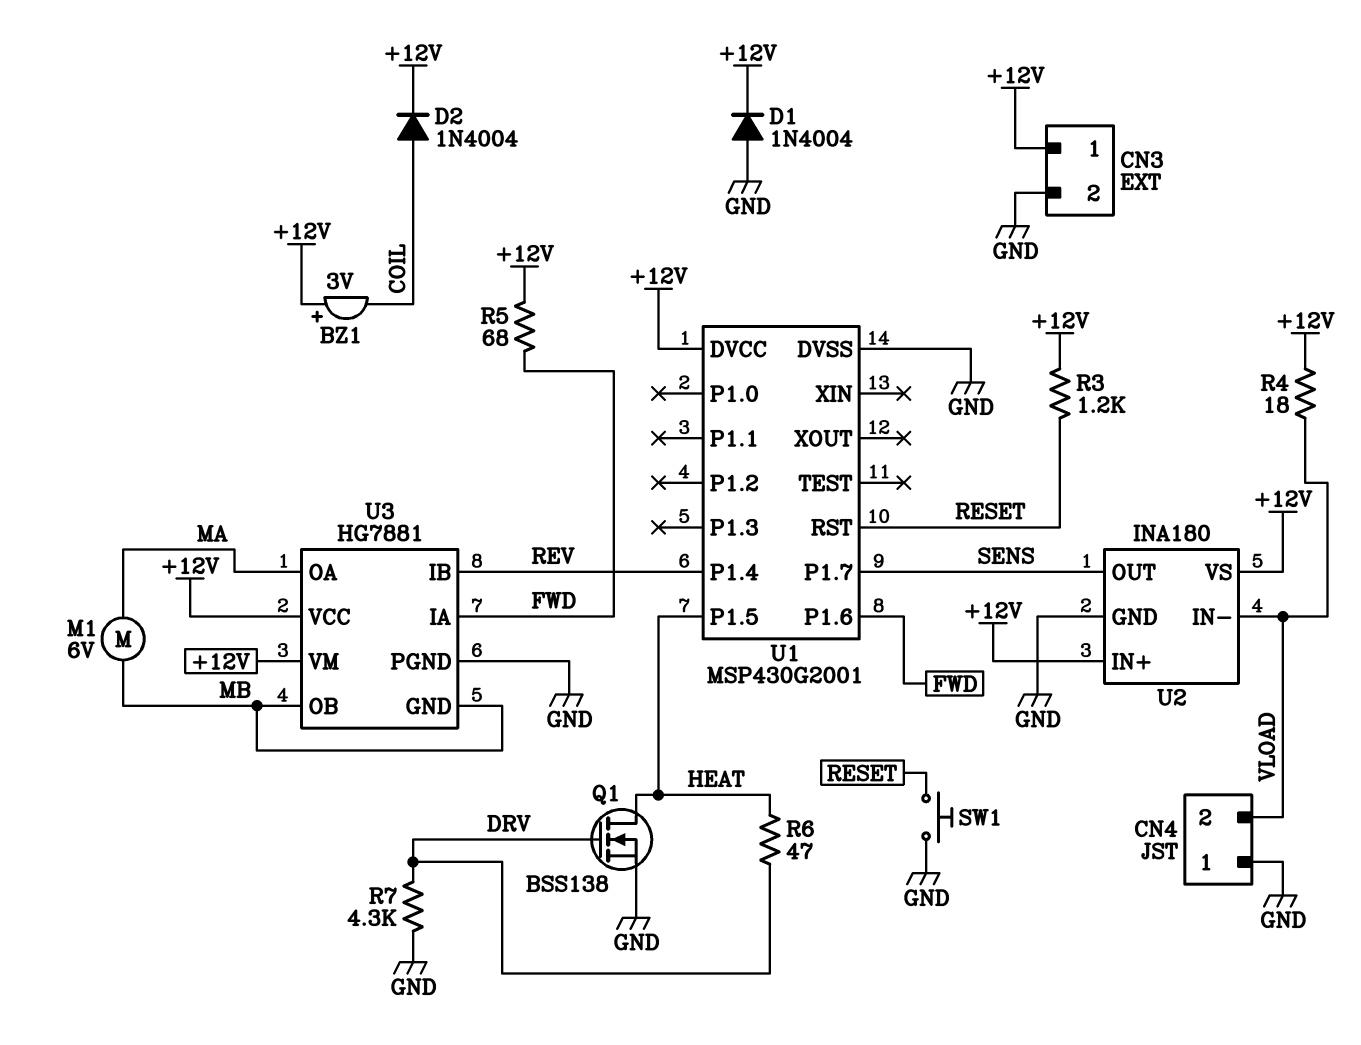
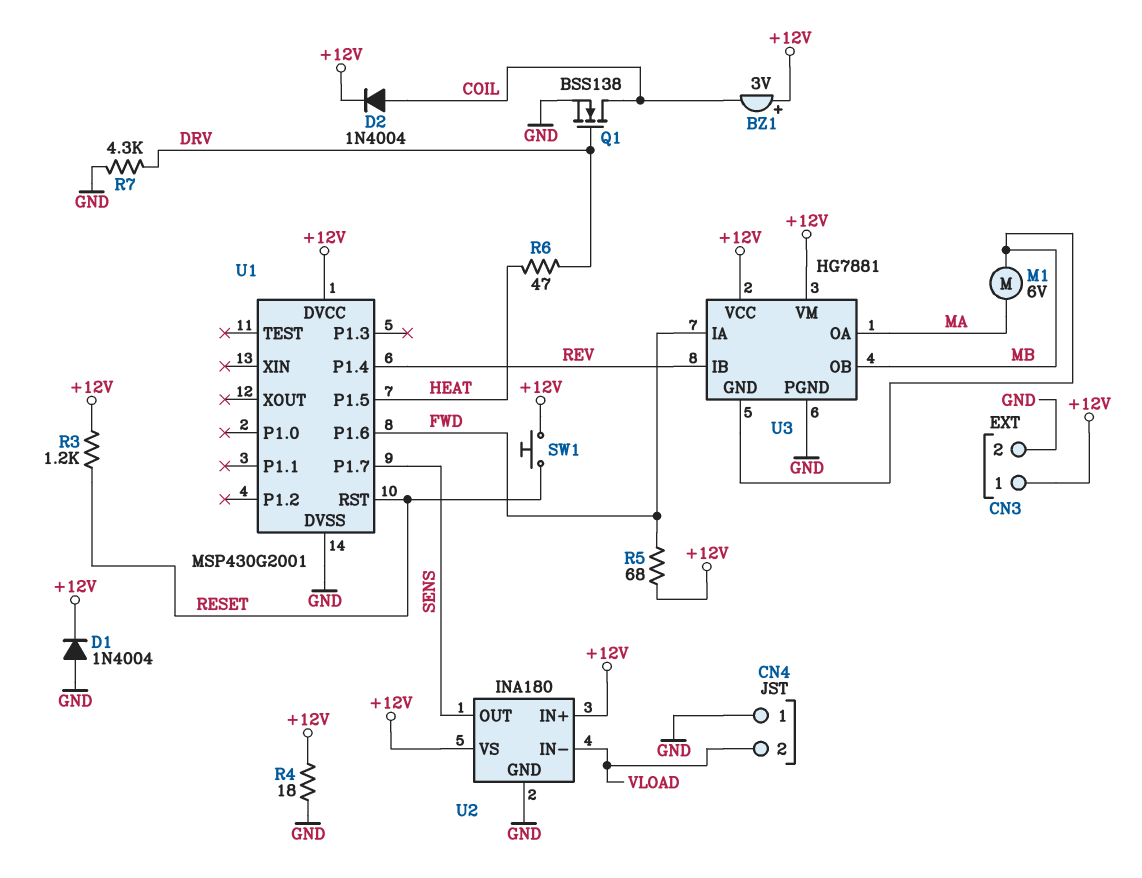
Q1: NMOS BSS138 (G DRV, D HEAT, S GND) -> NMOS BSS138 (G DRV, D COIL, S GND)
R4: 18 (+12V, VLOAD) -> 18 (+12V, GND)
SW1: button (GND, RESET) -> button (+12V, RESET)

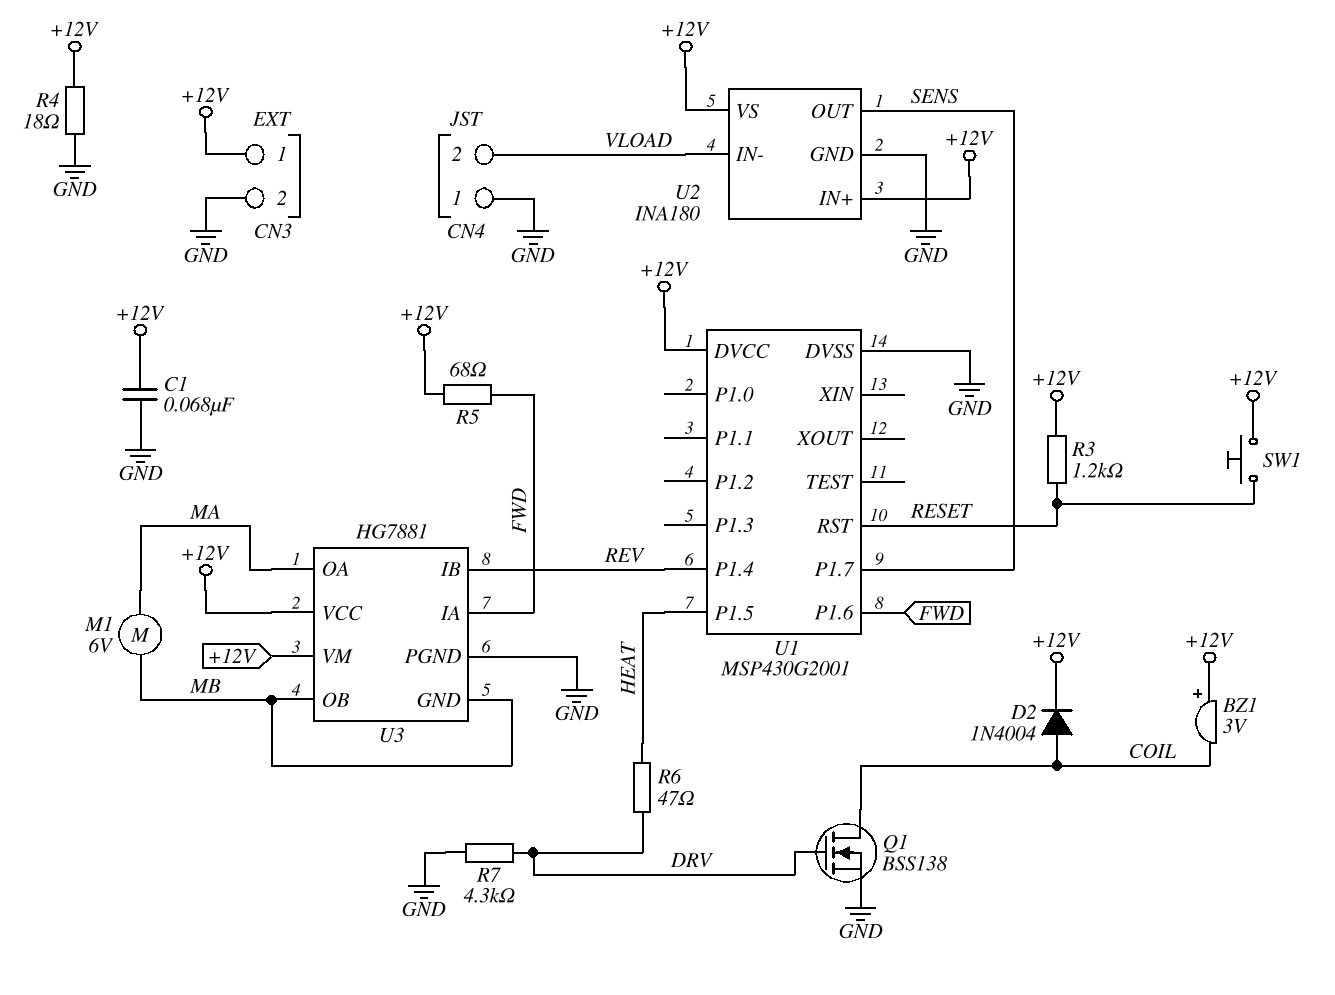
C1: none -> 68nF (+12V, GND)
D1: diode 1N4004 (A GND, K +12V) -> none

